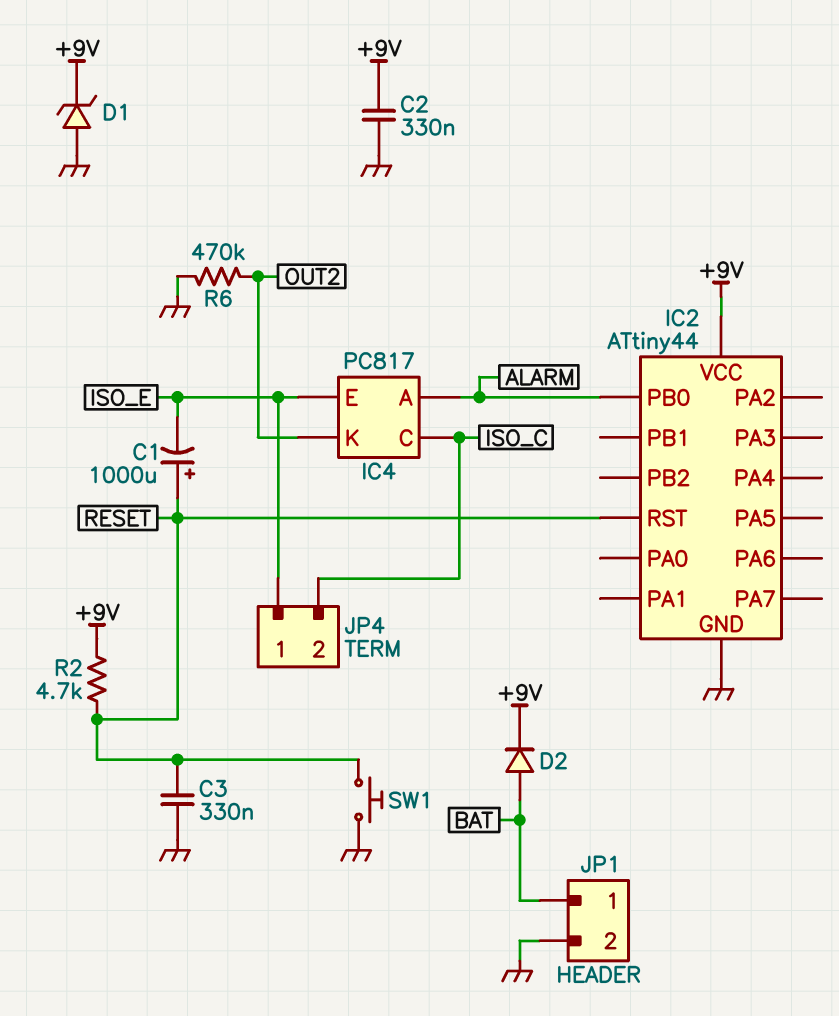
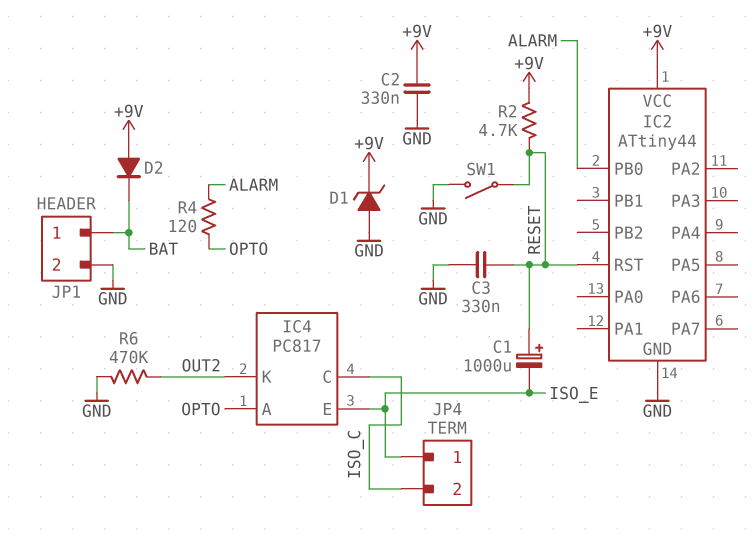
D2: diode (A BAT, K +9V) -> diode (A +9V, K BAT)
IC4 pin A: ALARM -> OPTO
R4: none -> 120 (ALARM, OPTO)
SW1: button (GND, RESET) -> switch (GND, RESET)

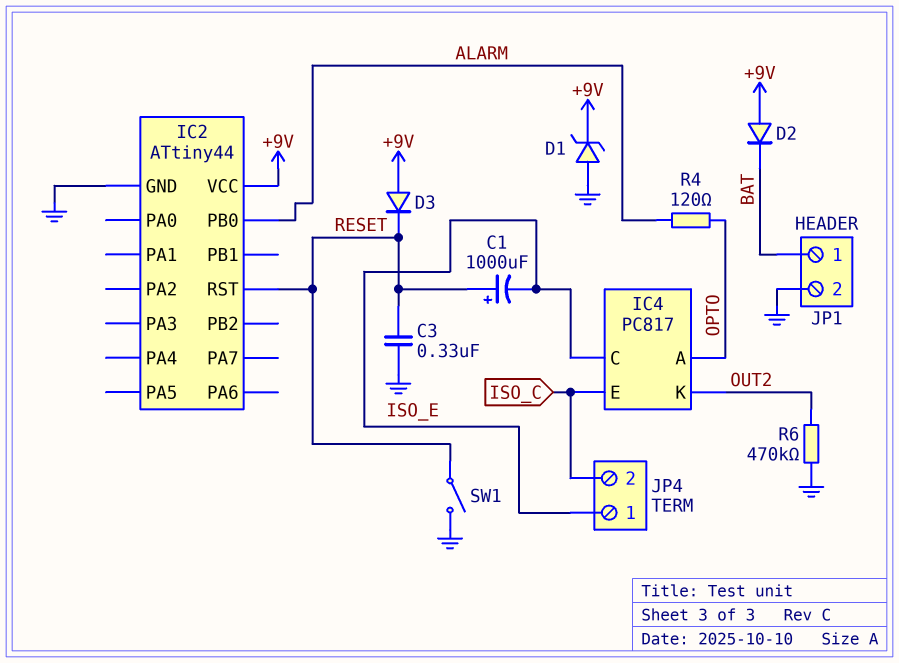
C2: 330nF (+9V, GND) -> none
D3: none -> diode (A +9V, K RESET)
IC4 pin C: ISO_C -> ISO_E
IC4 pin E: ISO_E -> ISO_C
R2: 4.7k (+9V, RESET) -> none

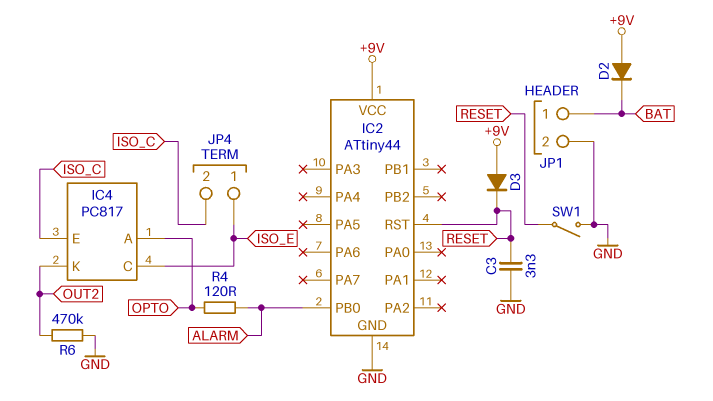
C1: 1000uF (plus RESET, minus ISO_E) -> none
C3: 330nF (GND, RESET) -> 3.3nF (GND, RESET)
D1: zener (A GND, K +9V) -> none

